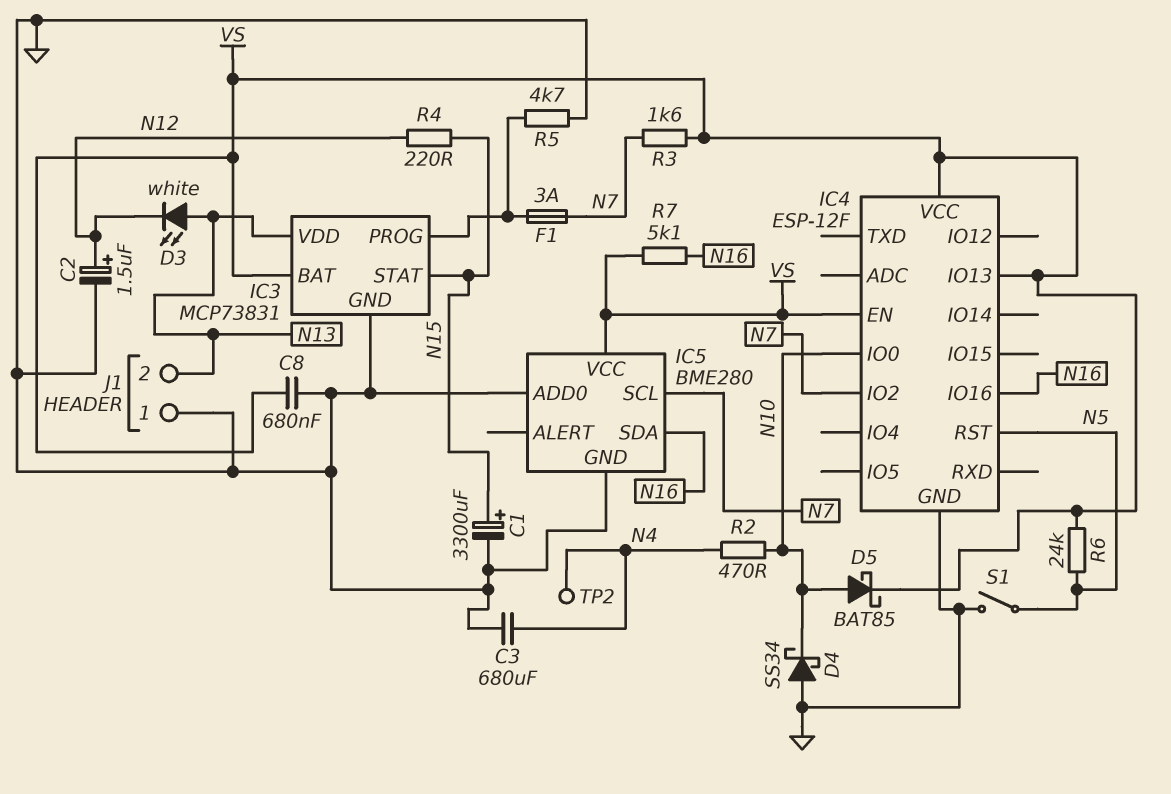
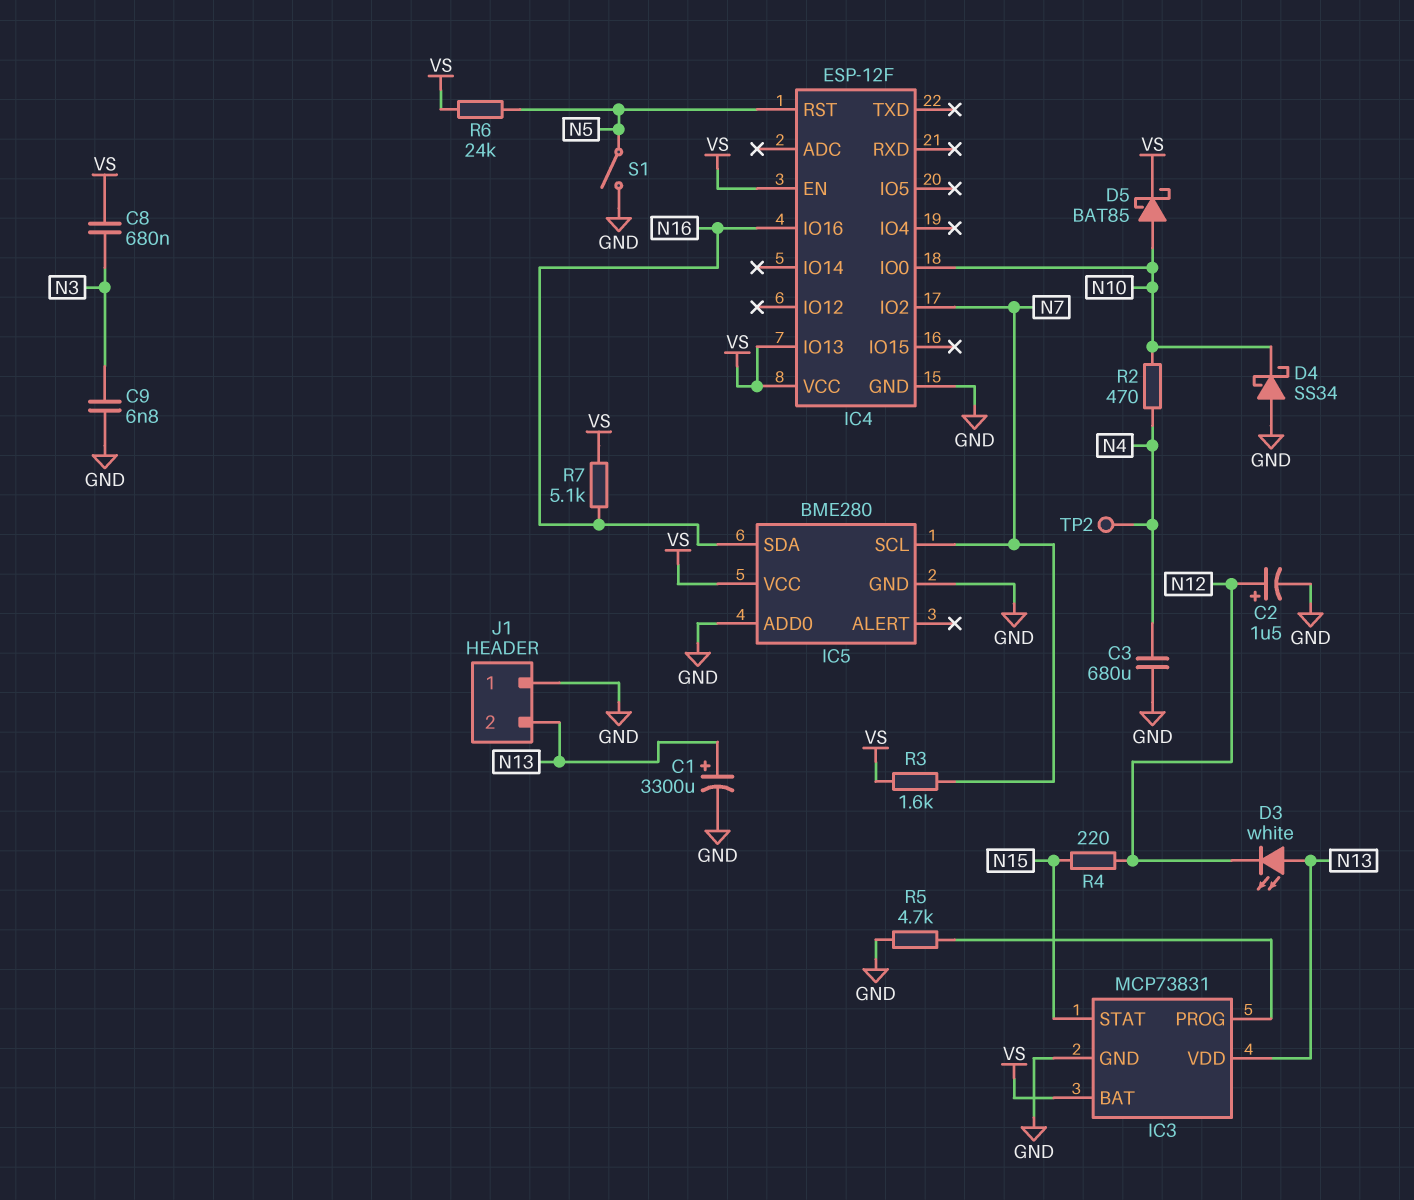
C1: 3300uF (plus N15, minus GND) -> 3300uF (plus N13, minus GND)
C8: 680nF (GND, VS) -> 680nF (N3, VS)
C9: none -> 6.8nF (GND, N3)
F1: 3A (IC3/PROG, N7) -> none

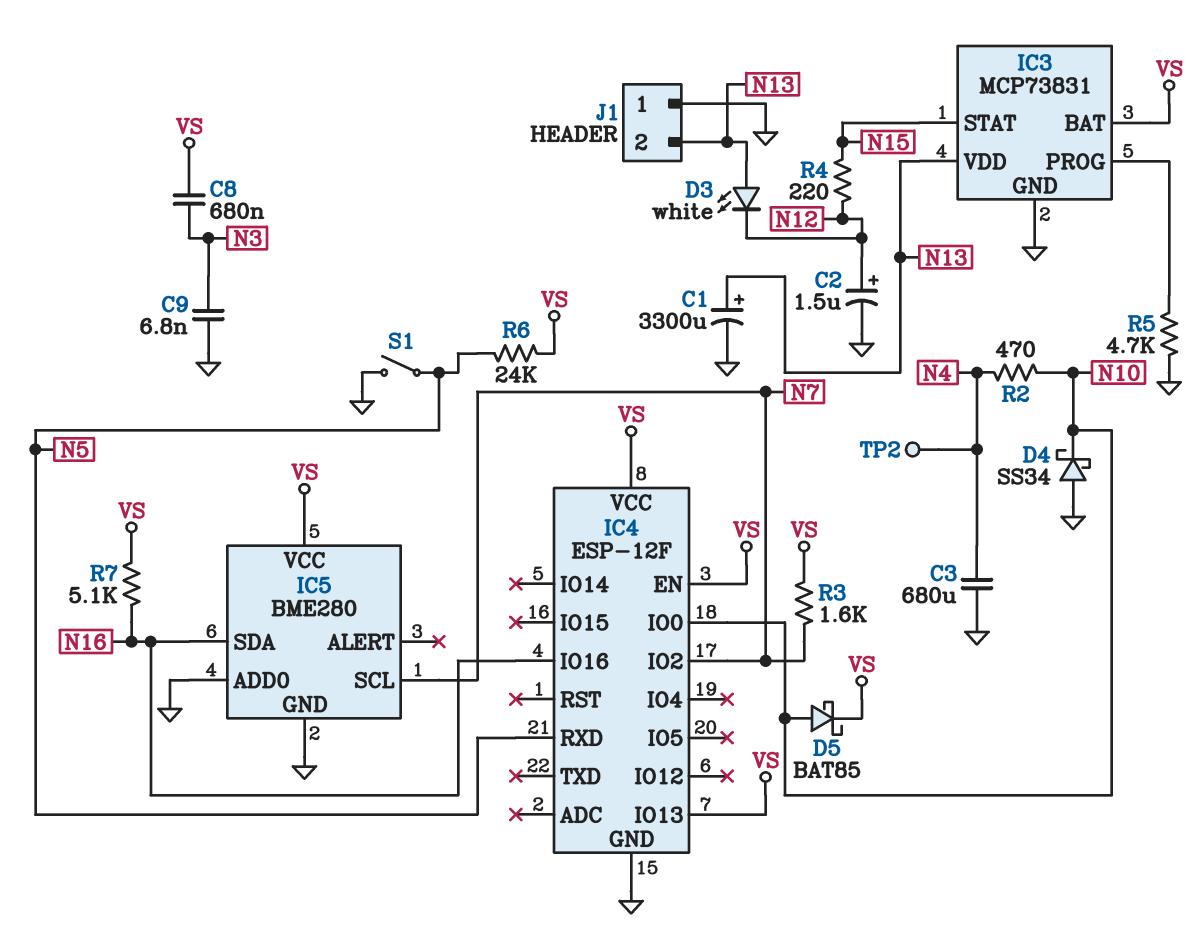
IC4 pin RST: N5 -> none
IC4 pin RXD: none -> N5

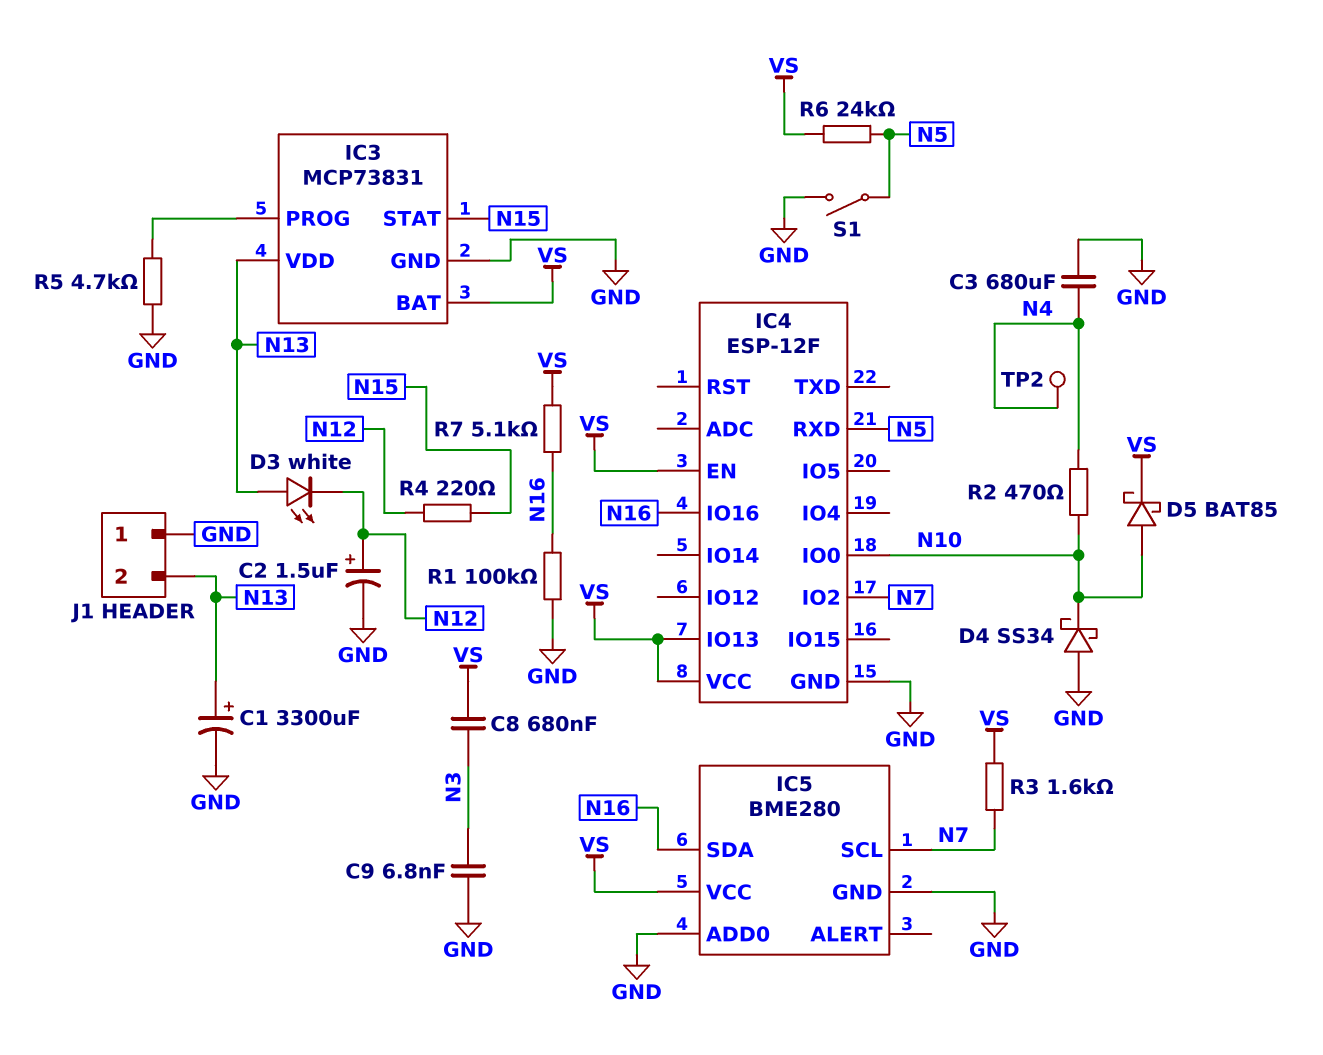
R1: none -> 100k (GND, N16)

